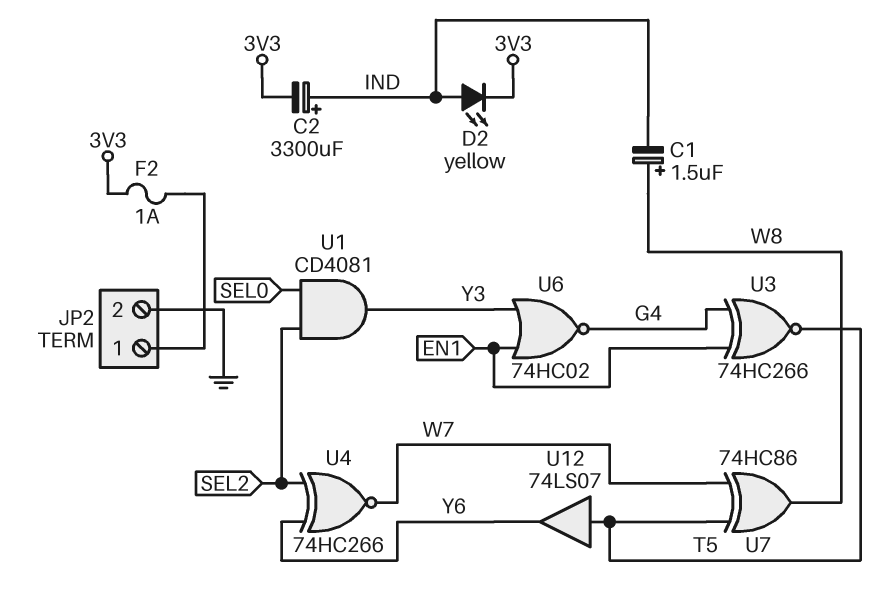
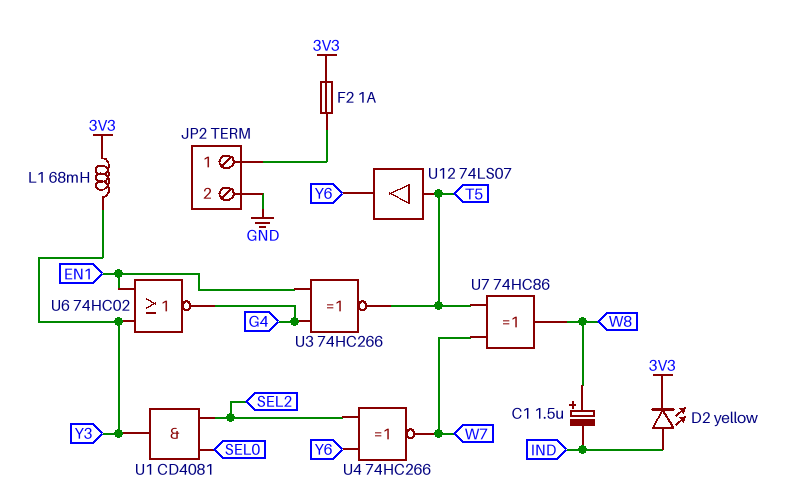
C2: 3300uF (plus IND, minus 3V3) -> none
L1: none -> 68mH (3V3, Y3)

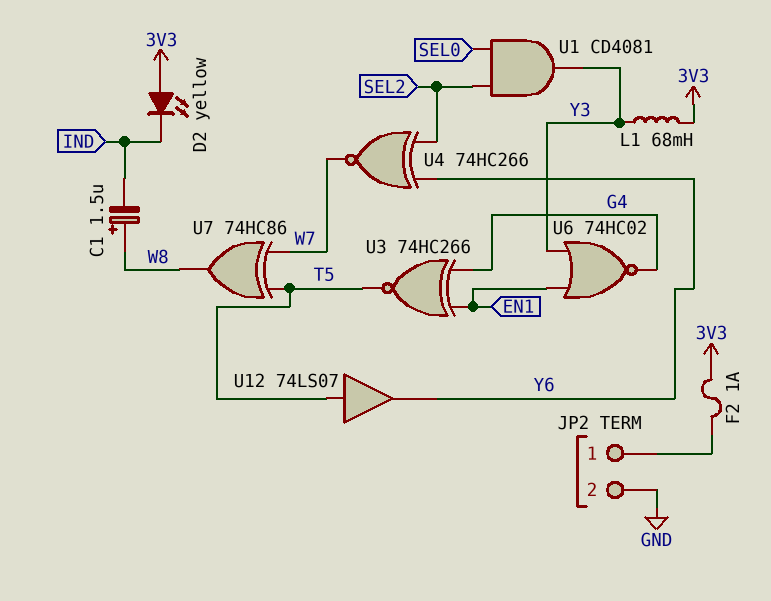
D2: LED yellow (A IND, K 3V3) -> LED yellow (A 3V3, K IND)

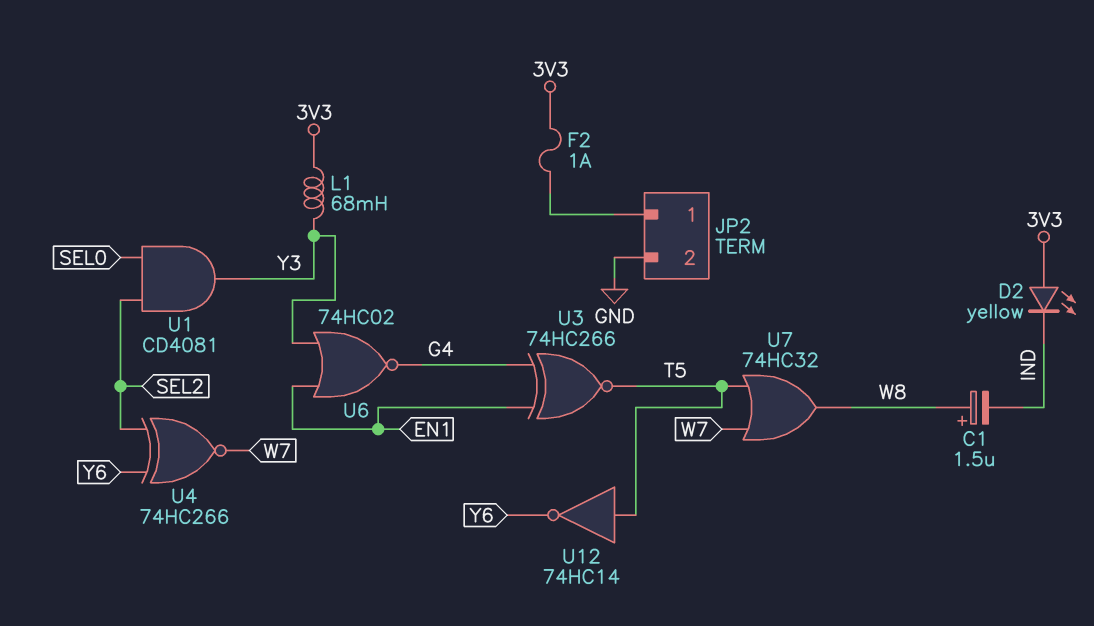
U7: XOR 74HC86 (in T5, in W7, out W8) -> OR 74HC32 (in T5, in W7, out W8)
U12: buffer 74LS07 (in T5, out Y6) -> NOT 74HC14 (in T5, out Y6)

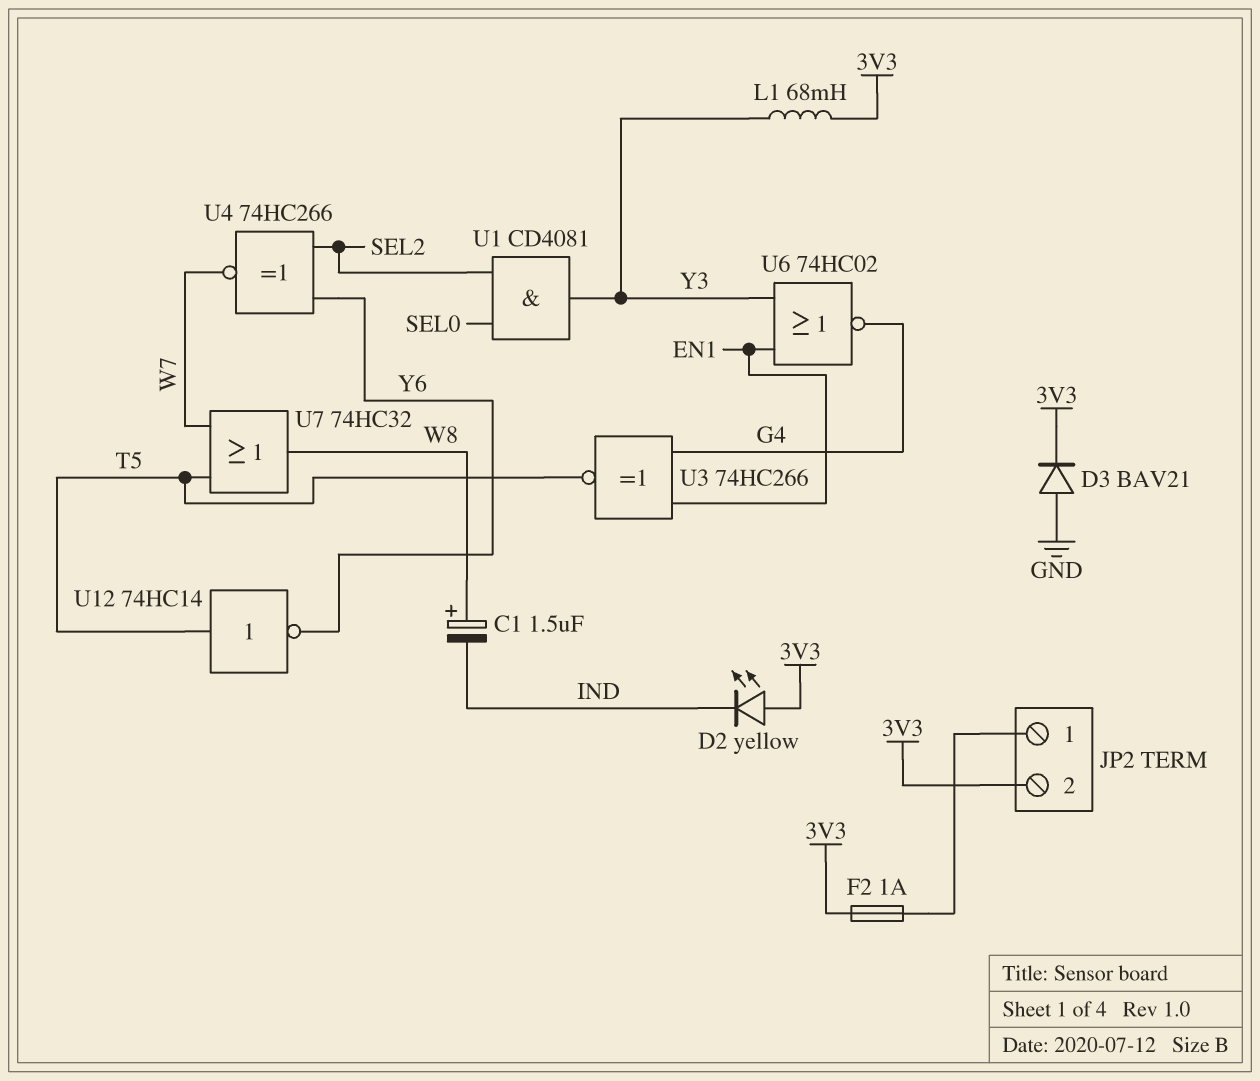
D3: none -> diode BAV21 (A GND, K 3V3)
JP2 pin 2: GND -> 3V3

